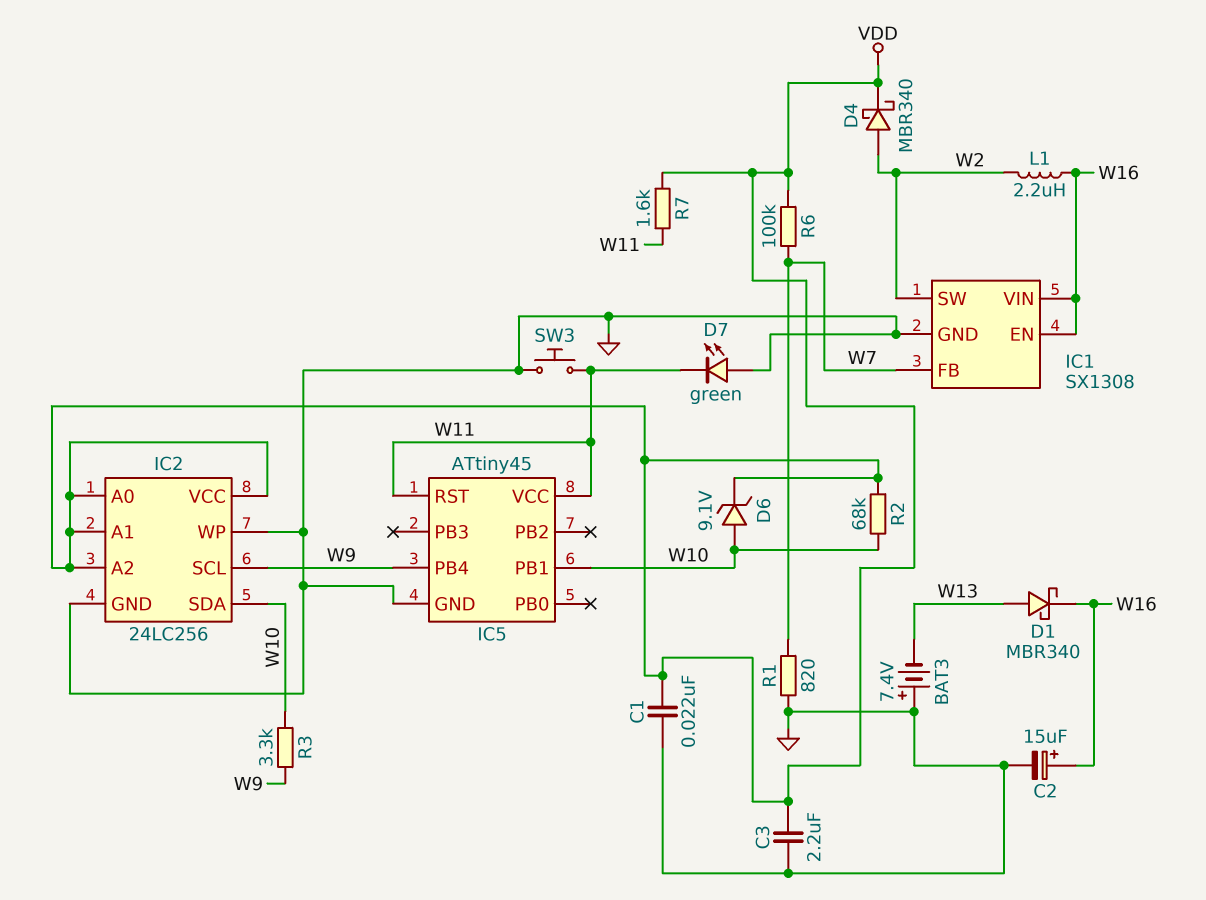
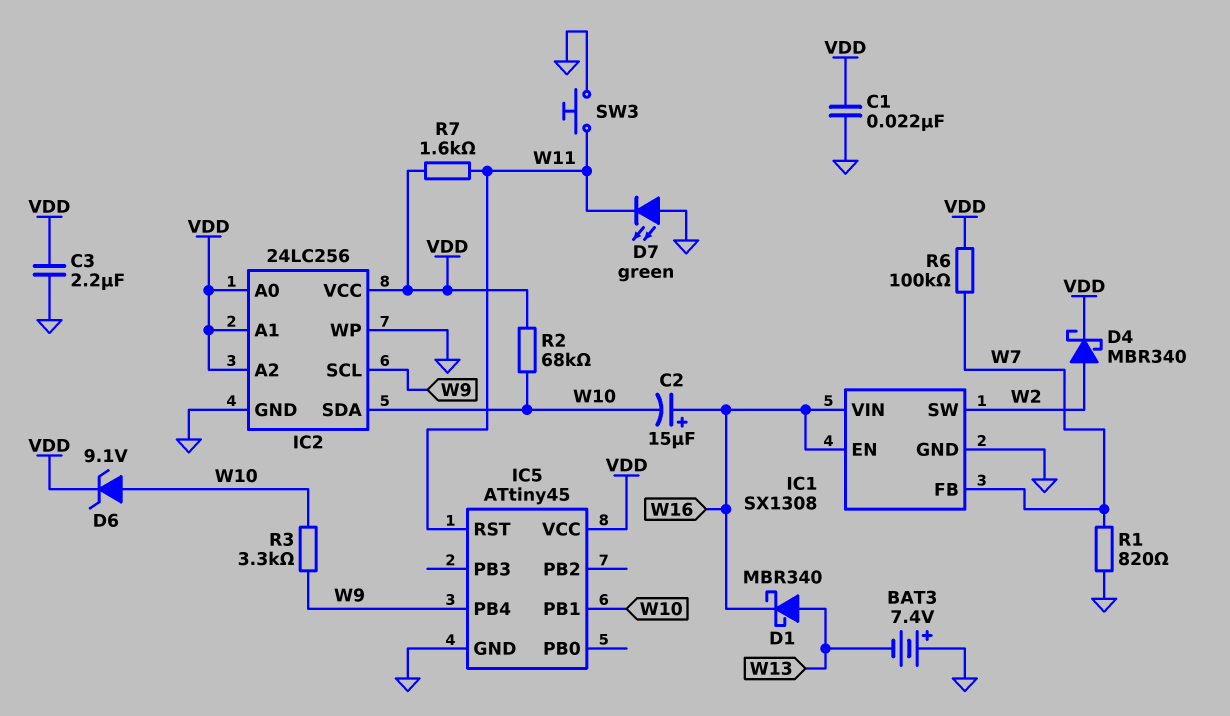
C2: 15uF (plus W16, minus GND) -> 15uF (plus W16, minus W10)
IC5 pin VCC: W11 -> VDD
L1: 2.2uH (W2, W16) -> none

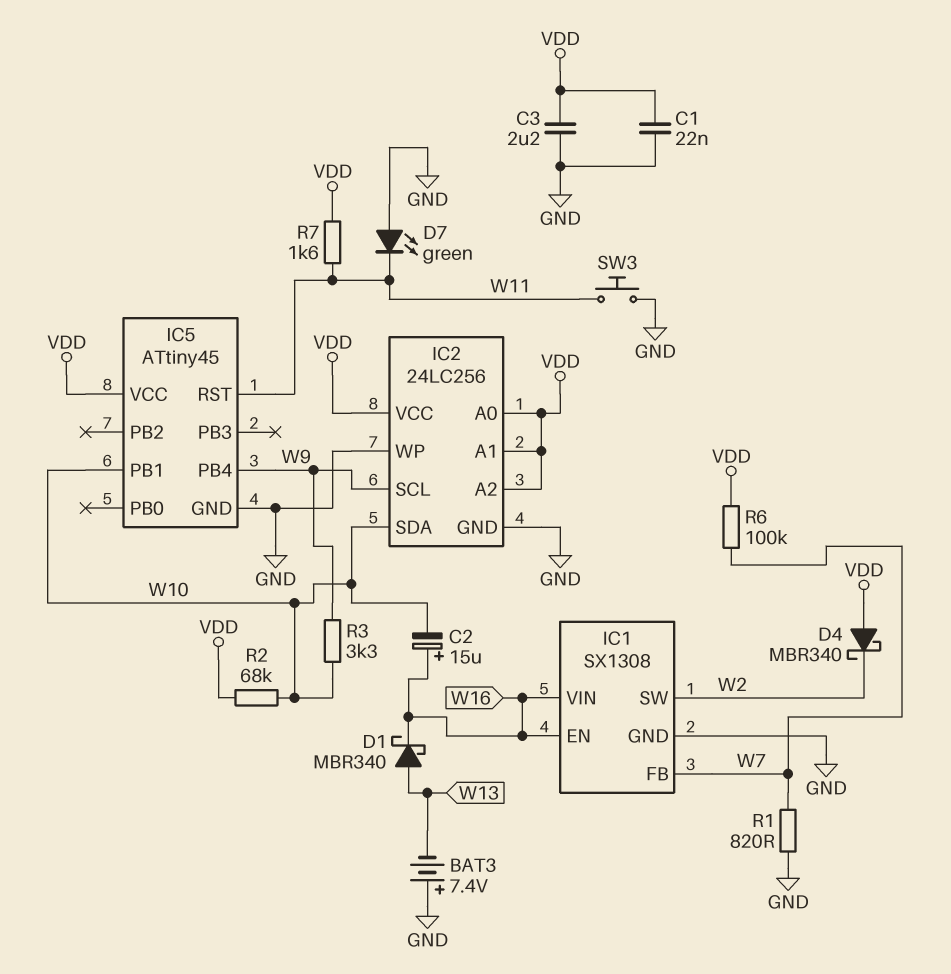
D4: schottky MBR340 (A W2, K VDD) -> schottky MBR340 (A VDD, K W2)
D6: zener 9.1V (A W10, K VDD) -> none

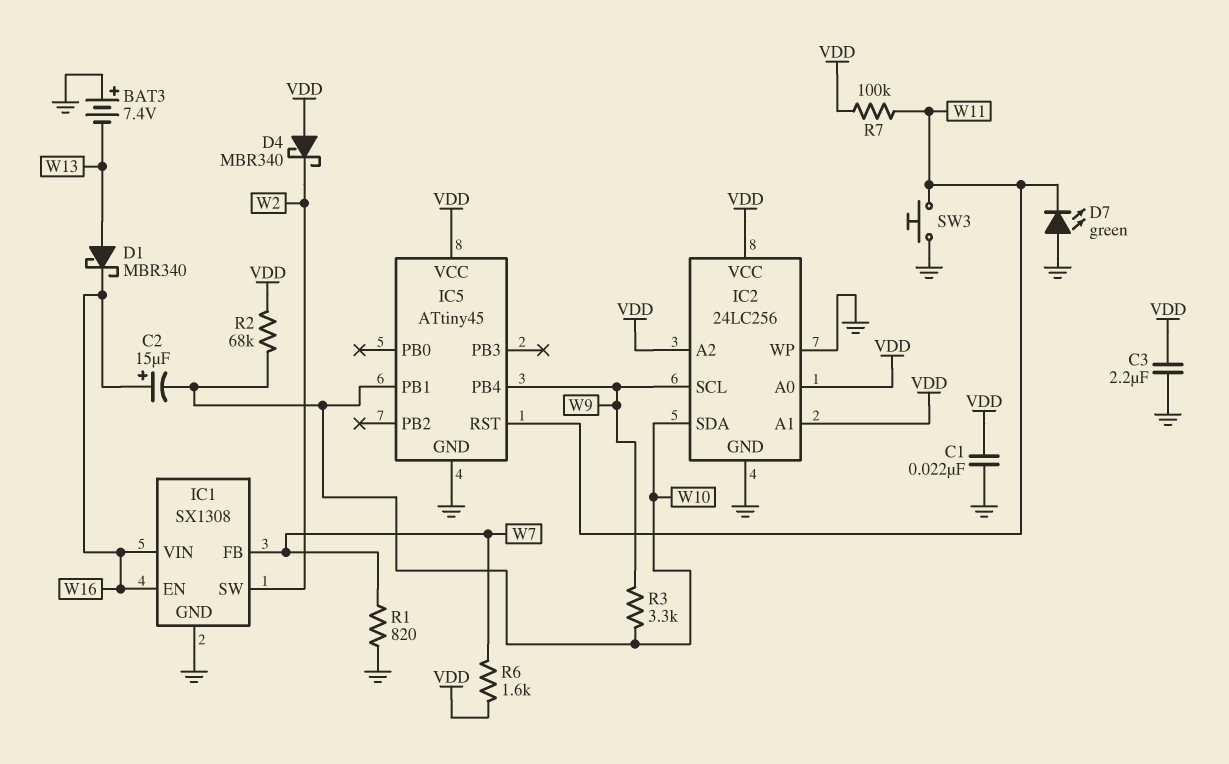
R6: 100k (VDD, W7) -> 1.6k (VDD, W7)
R7: 1.6k (VDD, W11) -> 100k (VDD, W11)

